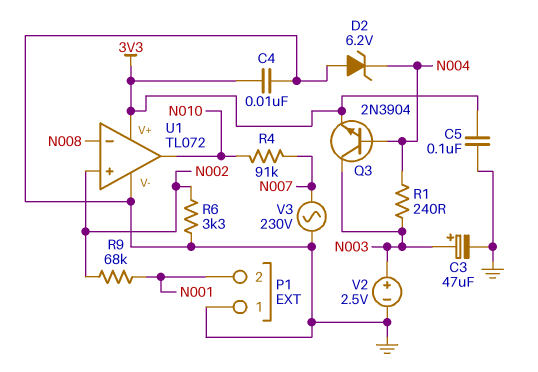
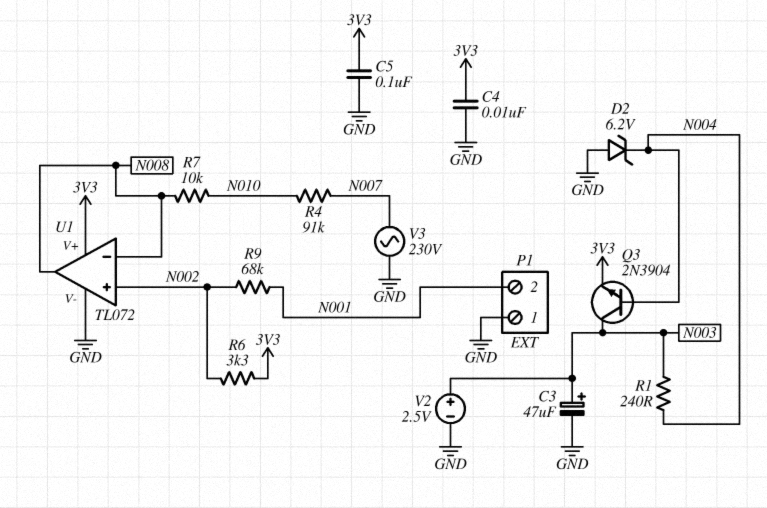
R6: 3.3k (GND, N002) -> 3.3k (3V3, N002)
R7: none -> 10k (N008, N010)
U1 pin out: N010 -> N008

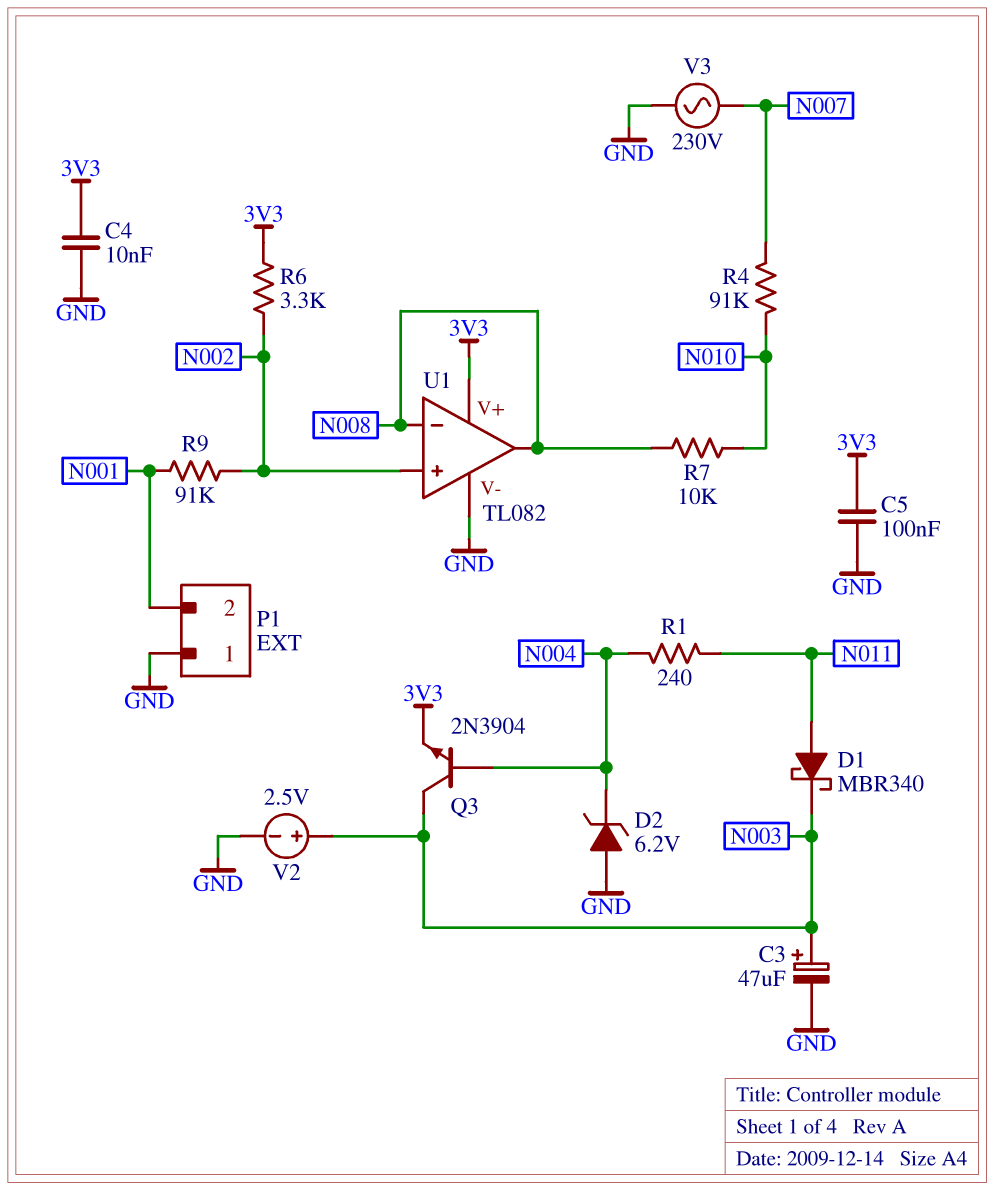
D1: none -> schottky MBR340 (A N011, K N003)
R1: 240 (N003, N004) -> 240 (N004, N011)
R9: 68k (N001, N002) -> 91k (N001, N002)
U1: TL072 -> TL082

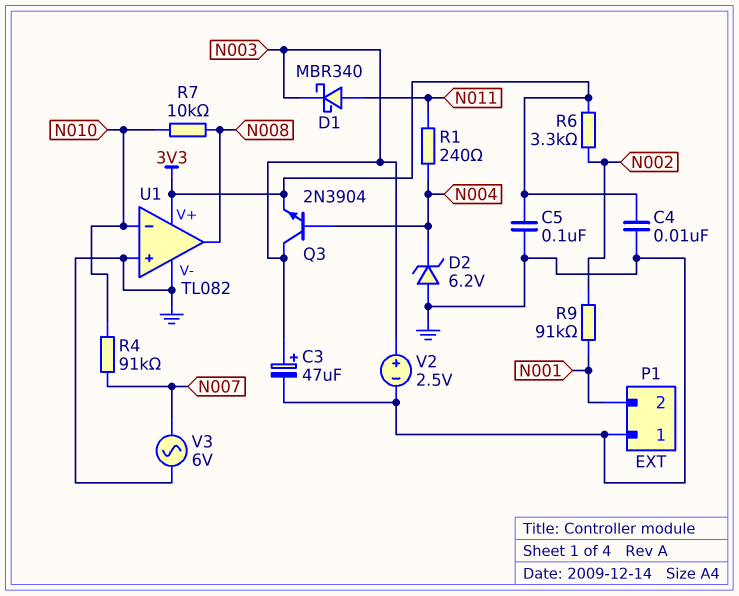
U1 pin in+: N002 -> GND
U1 pin in-: N008 -> N010
V3: AC 230V (GND, N007) -> AC 6V (GND, N007)

